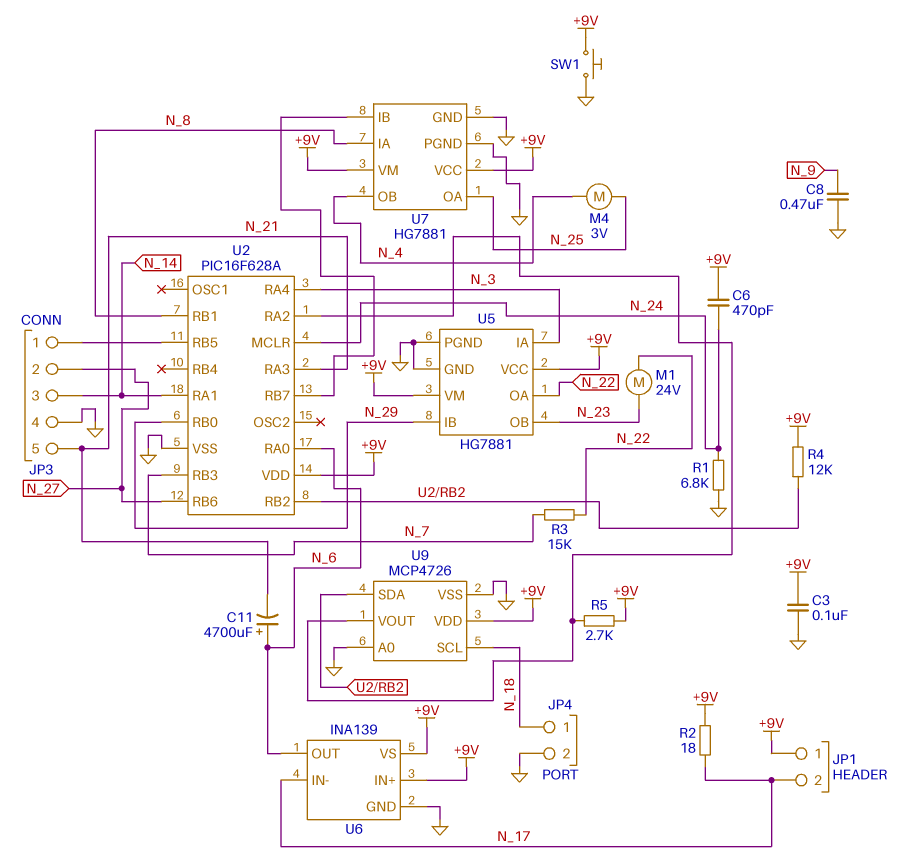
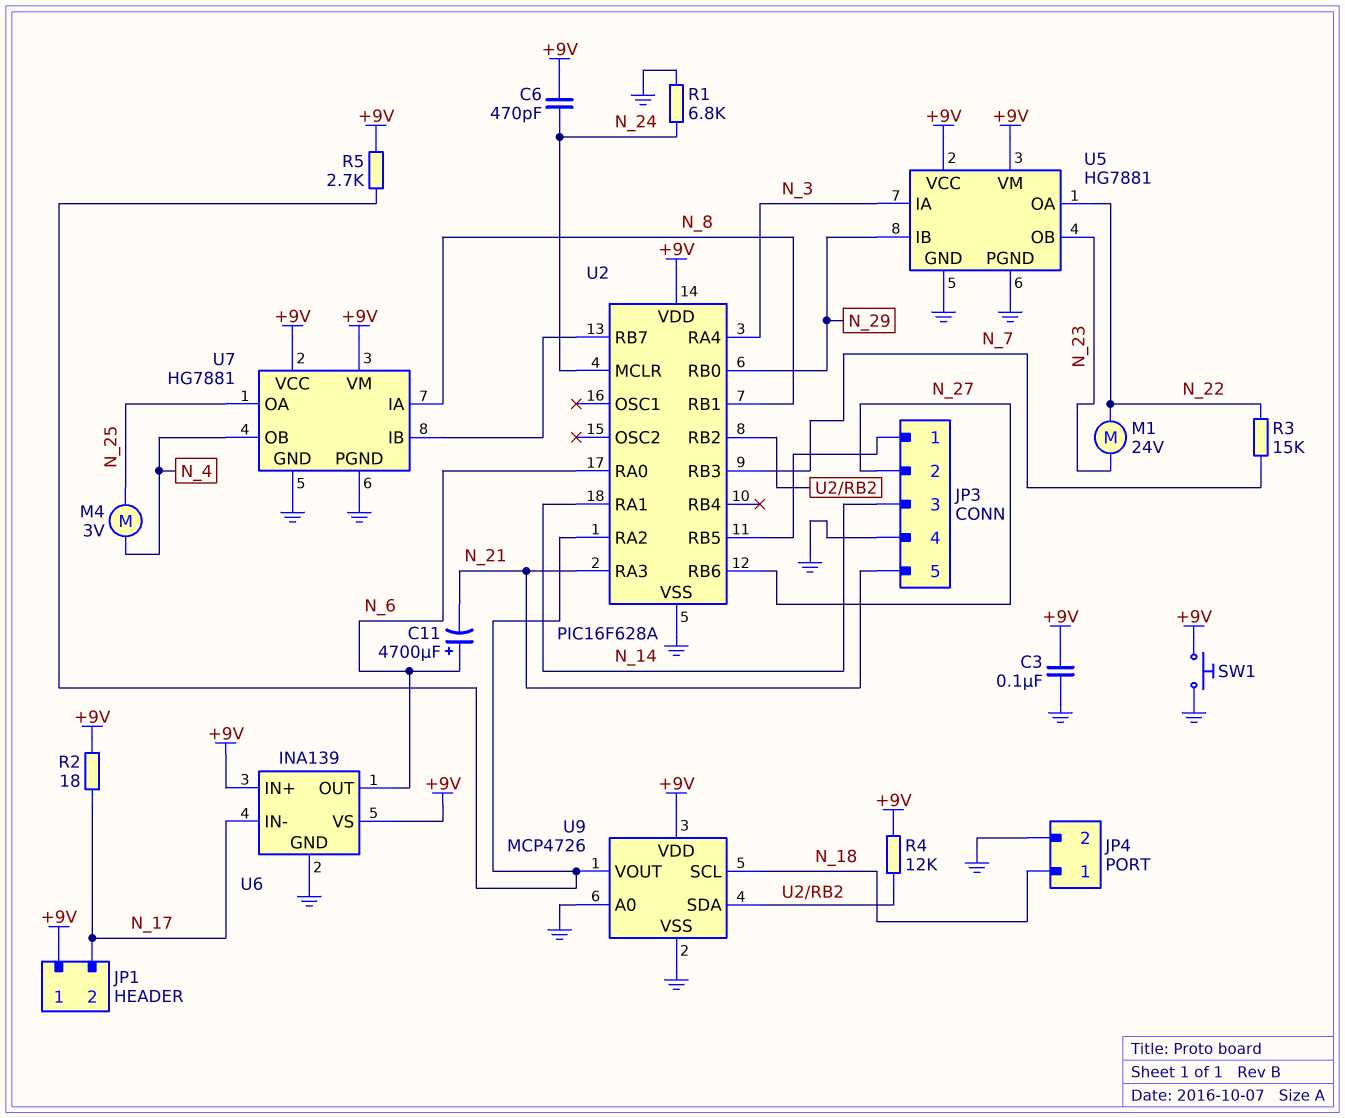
C8: 470nF (GND, N_9) -> none

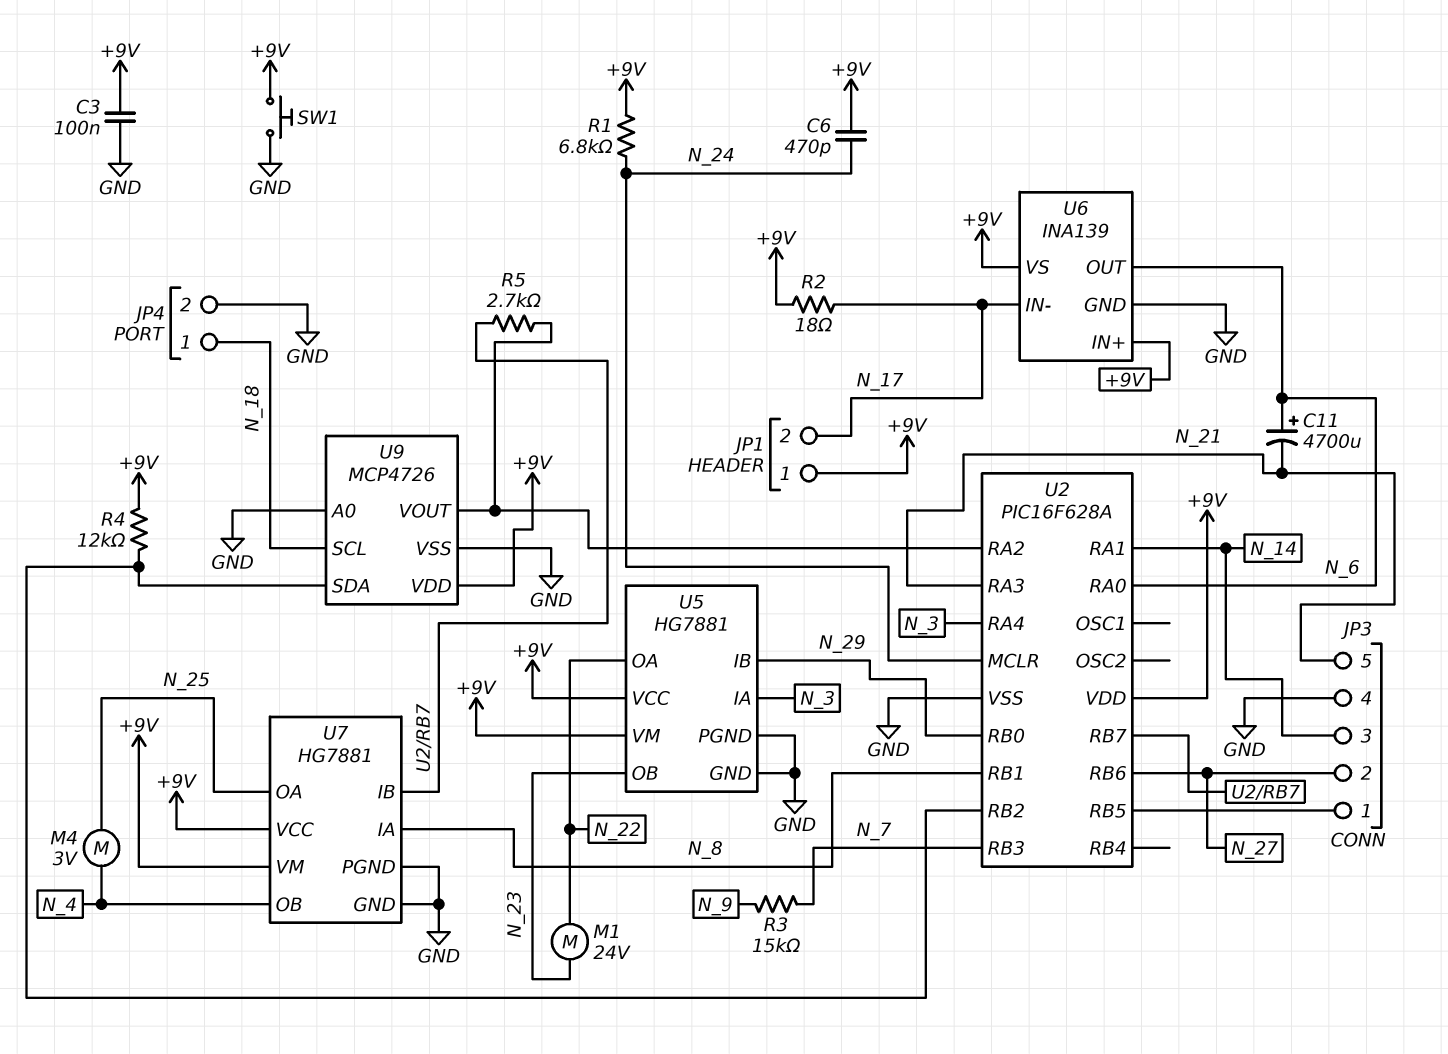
R1: 6.8k (GND, N_24) -> 6.8k (+9V, N_24)
R3: 15k (N_7, N_22) -> 15k (N_7, N_9)
R5: 2.7k (+9V, U2/RA2) -> 2.7k (U2/RA2, U2/RB7)

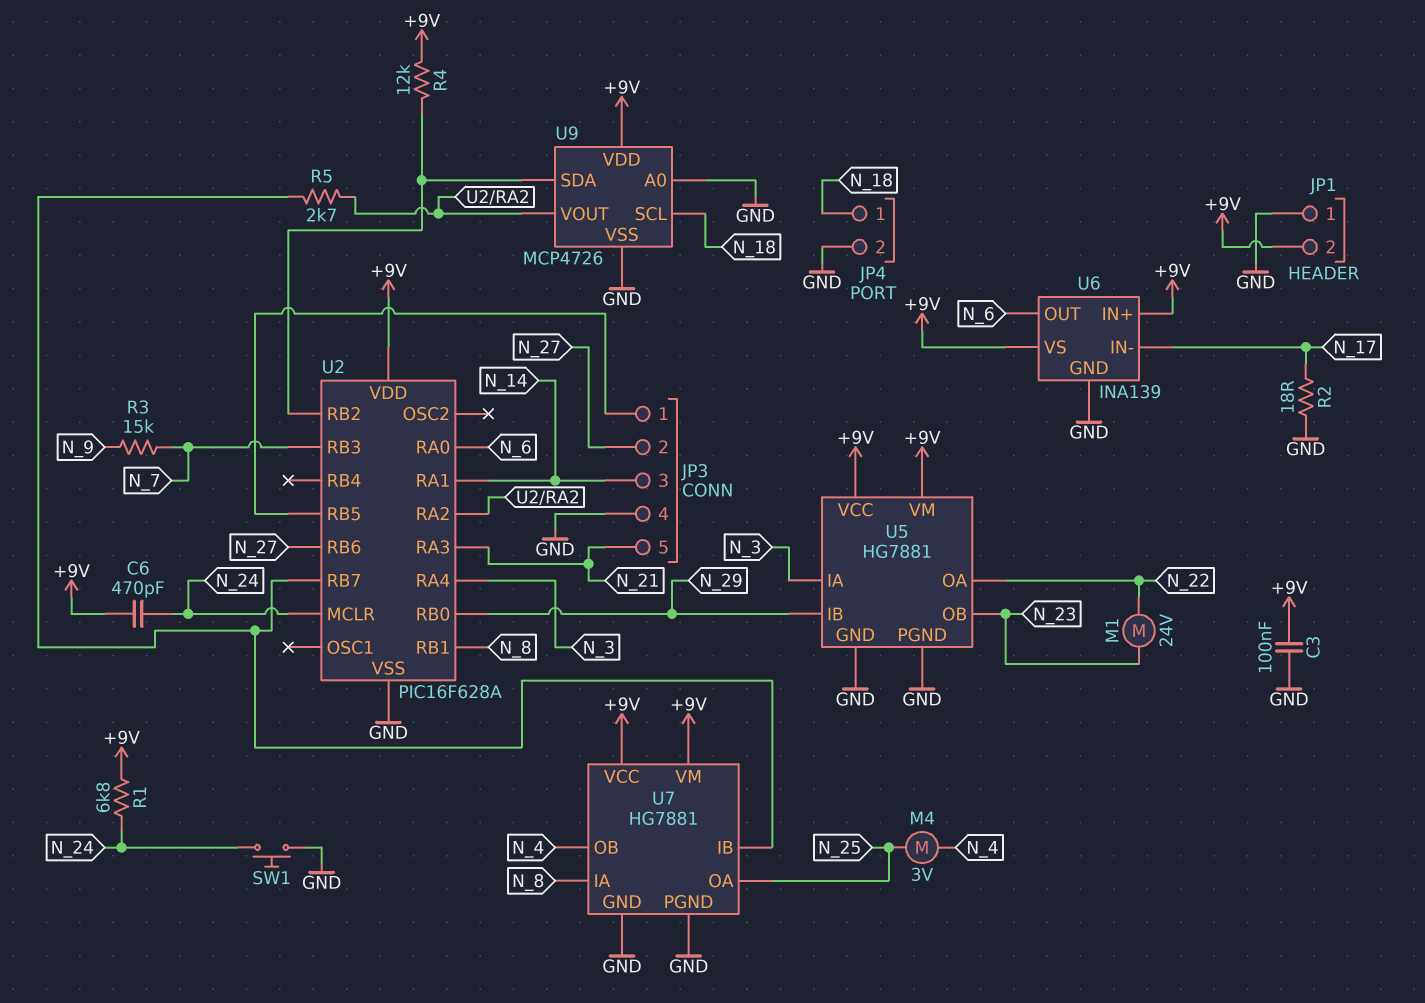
C11: 4700uF (plus N_6, minus N_21) -> none
JP1 pin 1: +9V -> GND
JP1 pin 2: N_17 -> +9V
R2: 18 (+9V, N_17) -> 18 (GND, N_17)
SW1: button (+9V, GND) -> button (GND, N_24)

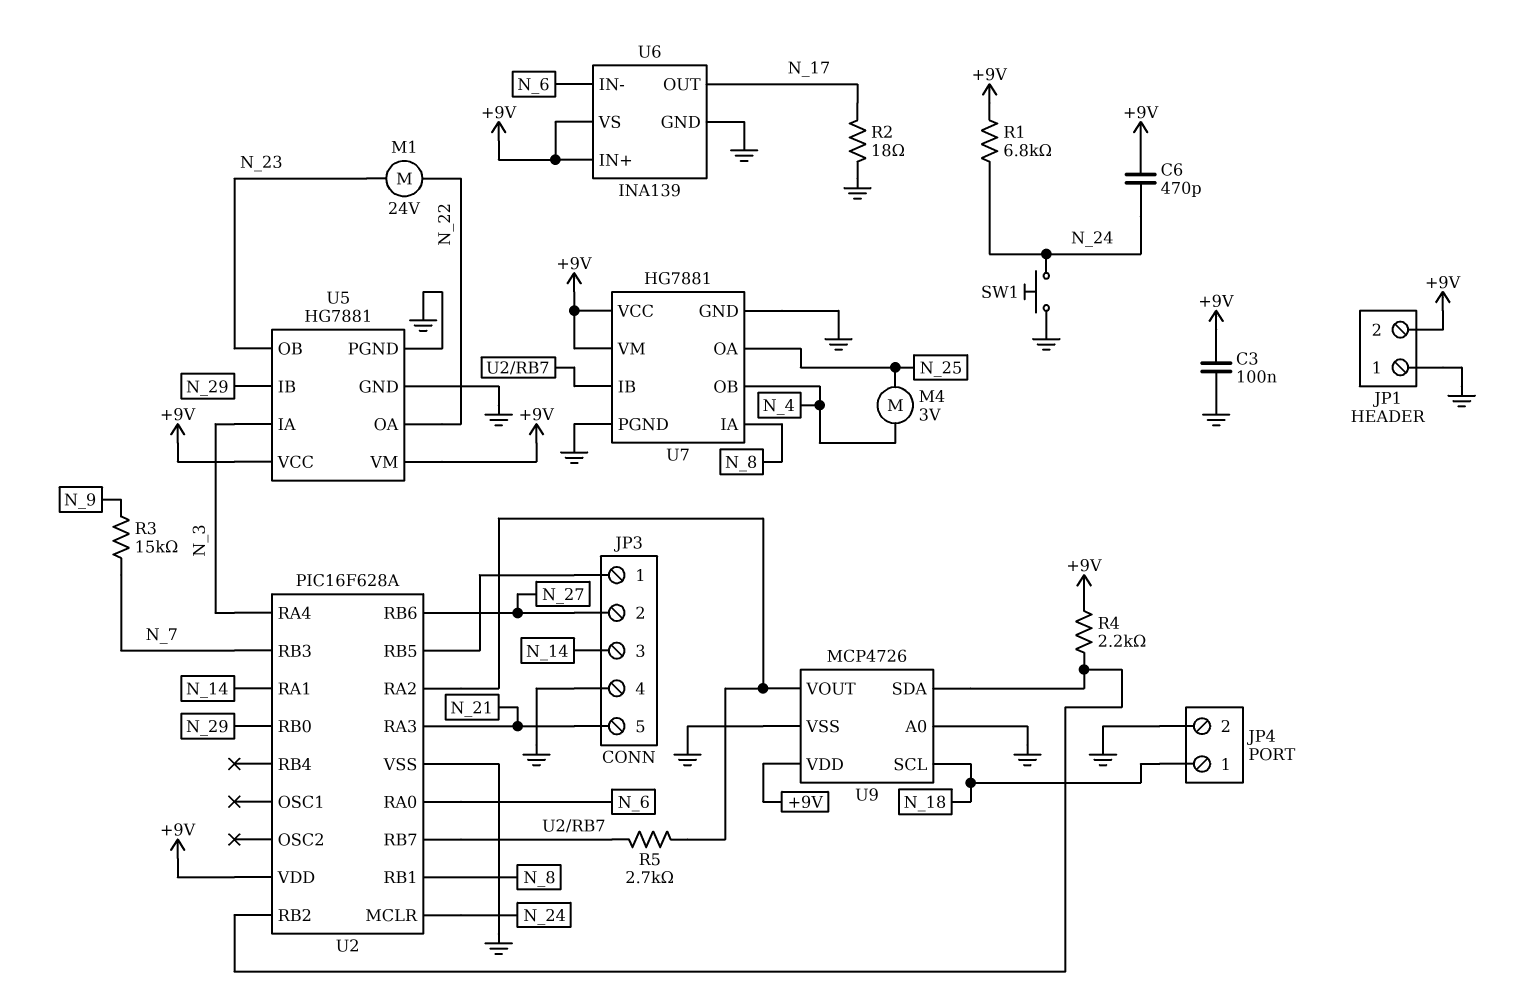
R4: 12k (+9V, U2/RB2) -> 2.2k (+9V, U2/RB2)
U6 pin IN-: N_17 -> N_6
U6 pin OUT: N_6 -> N_17

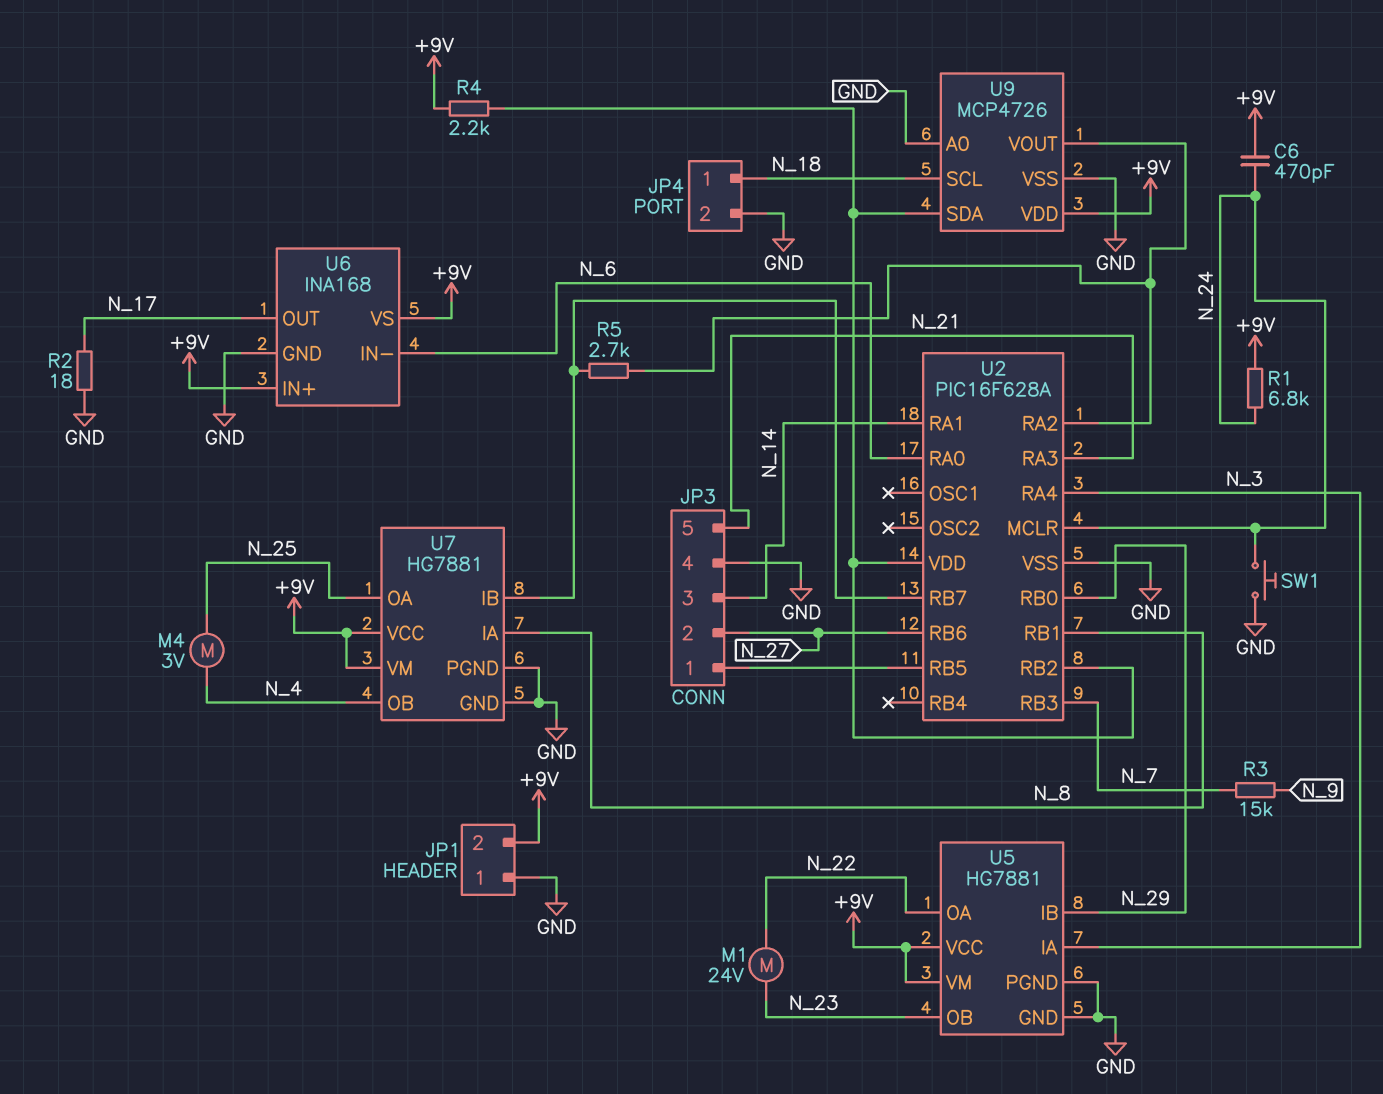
C3: 100nF (+9V, GND) -> none
U2 pin VDD: +9V -> U2/RB2
U6: INA139 -> INA168

